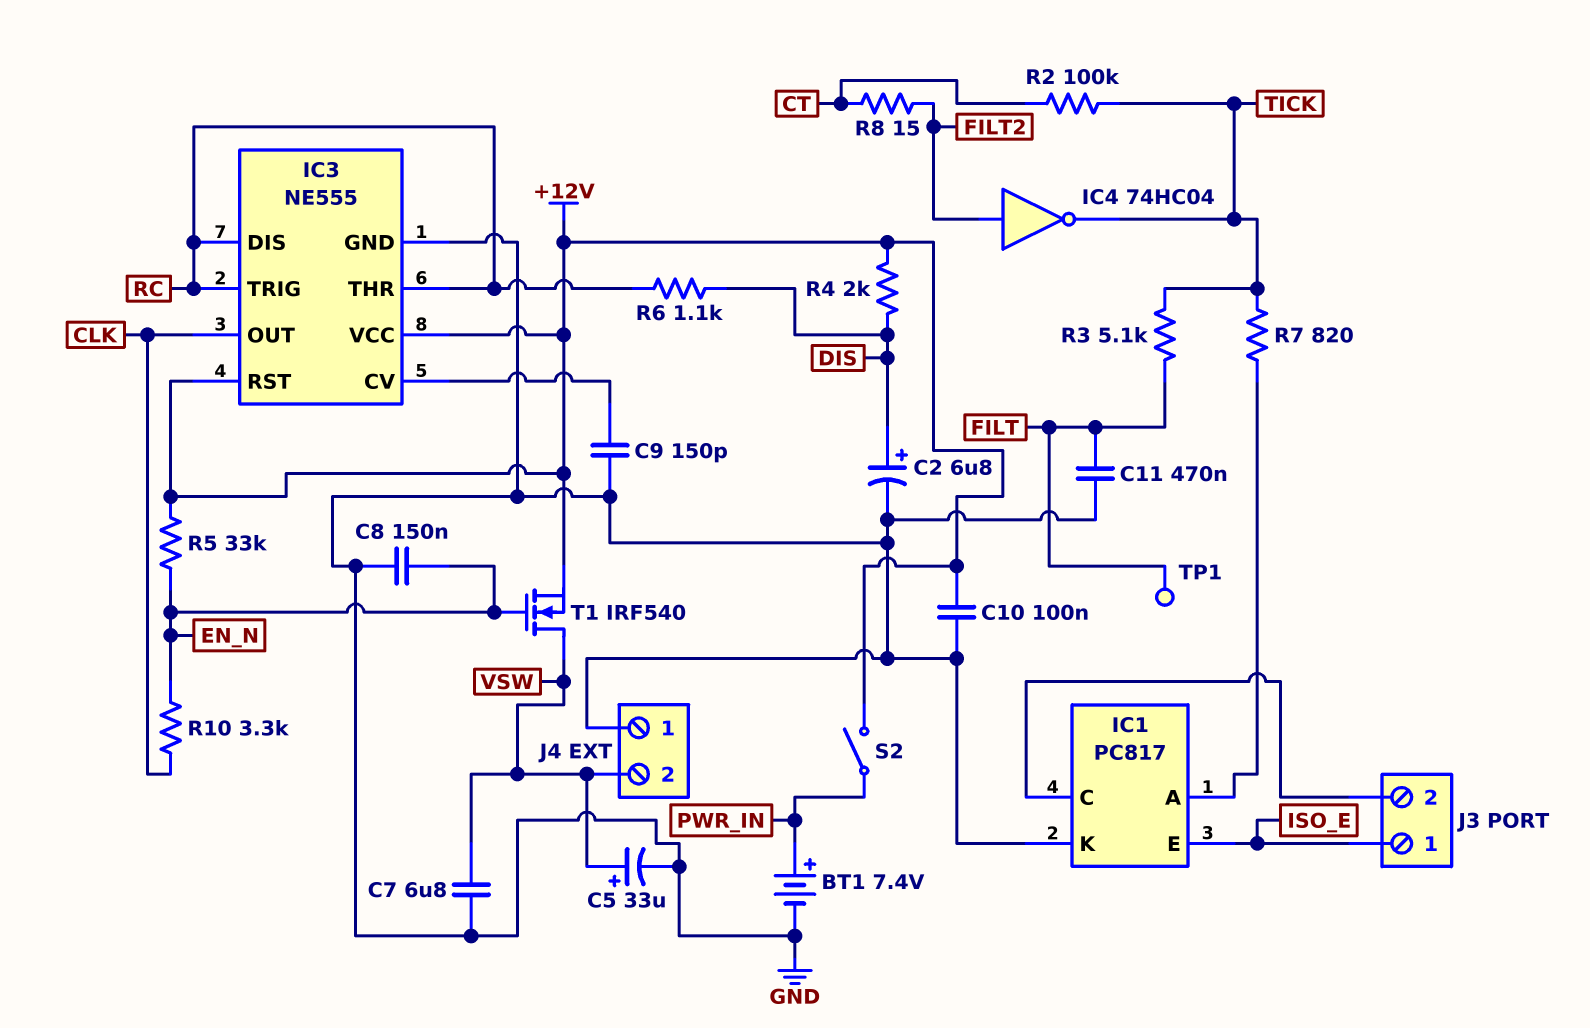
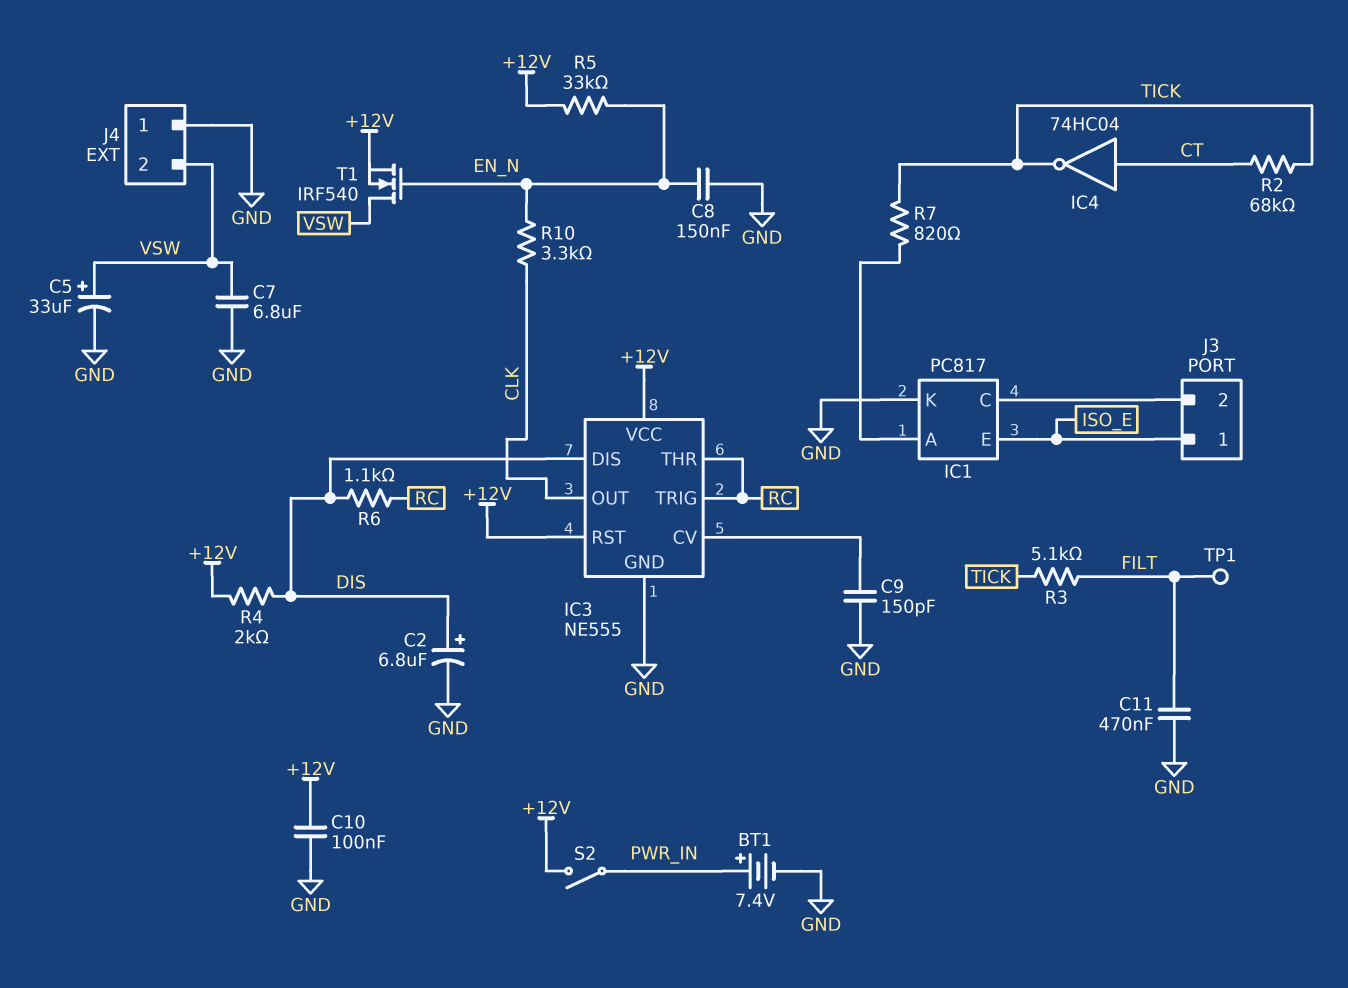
IC3 pin DIS: RC -> DIS
IC4: NOT 74HC04 (in FILT2, out TICK) -> NOT 74HC04 (in CT, out TICK)
R2: 100k (CT, TICK) -> 68k (CT, TICK)
R8: 15 (CT, FILT2) -> none

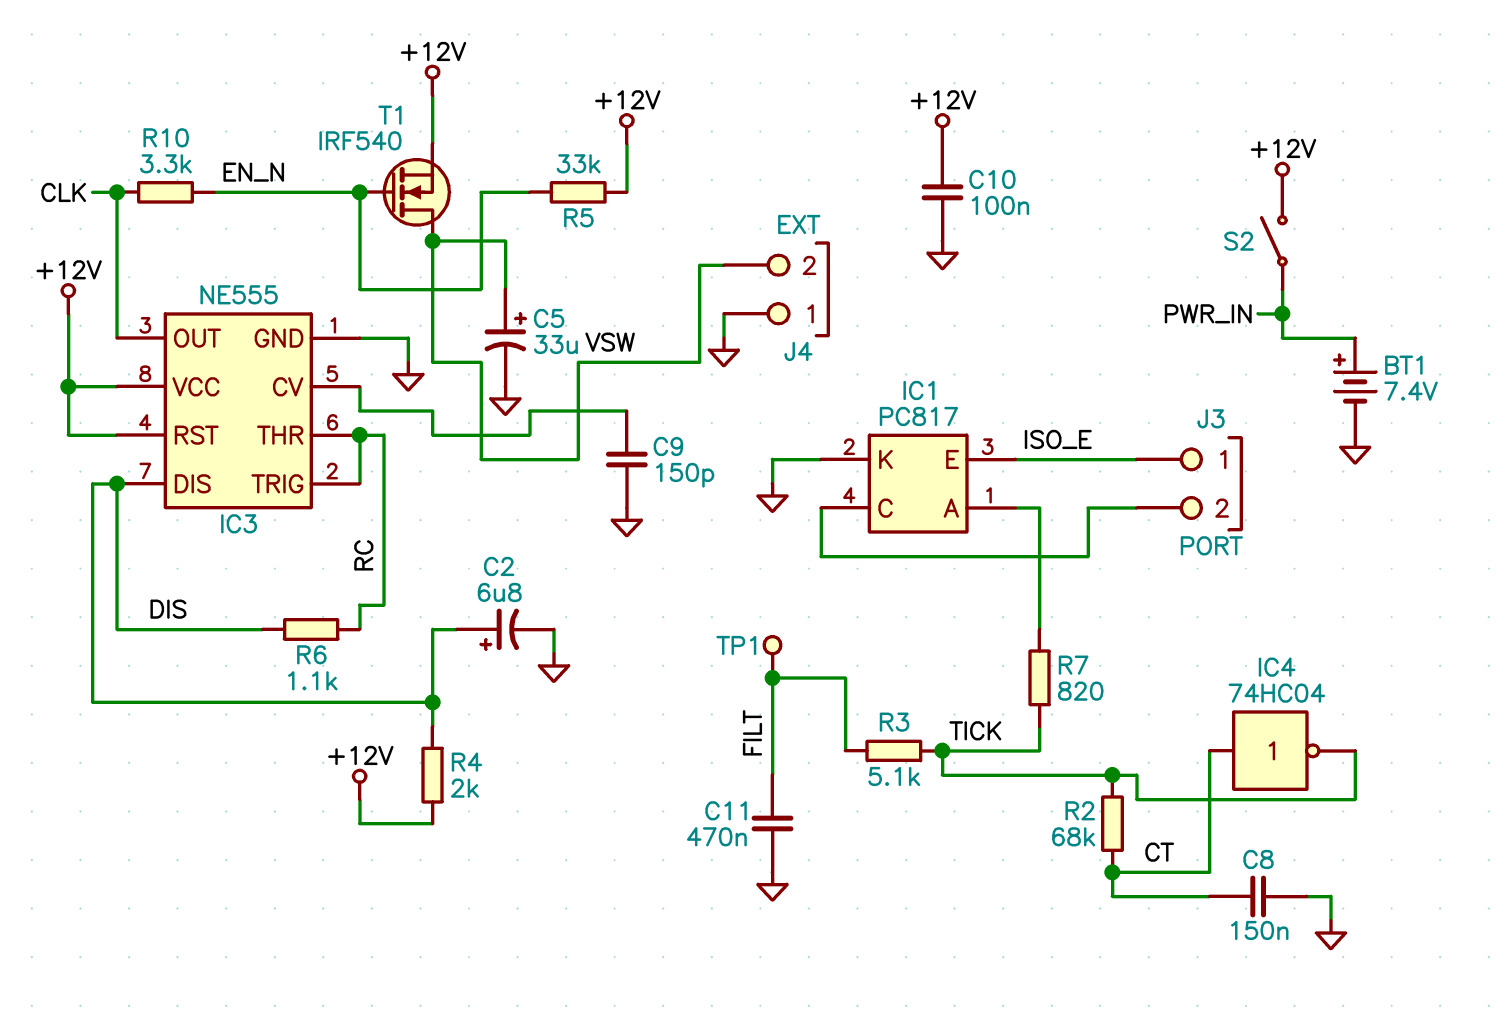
C7: 6.8uF (GND, VSW) -> none
C8: 150nF (EN_N, GND) -> 150nF (CT, GND)

